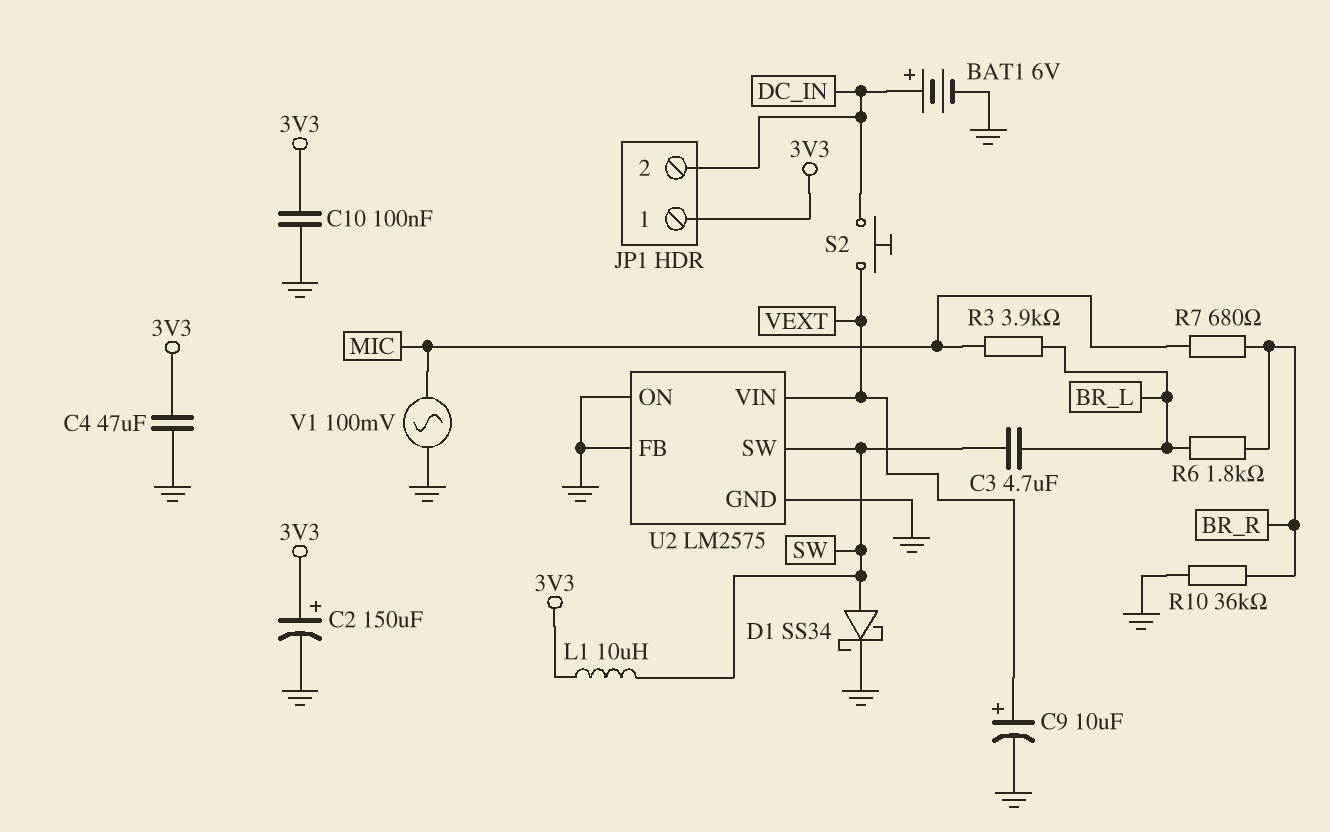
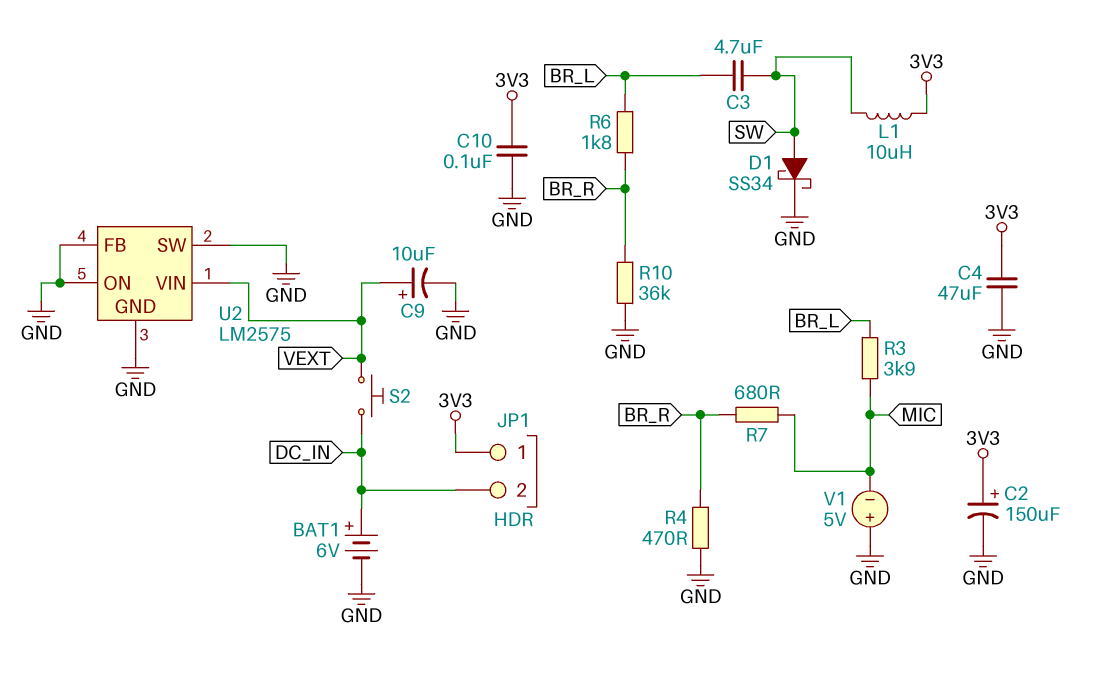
R4: none -> 470 (BR_R, GND)
U2 pin SW: SW -> GND
V1: AC 100mV (GND, MIC) -> 5V (plus GND, minus MIC)

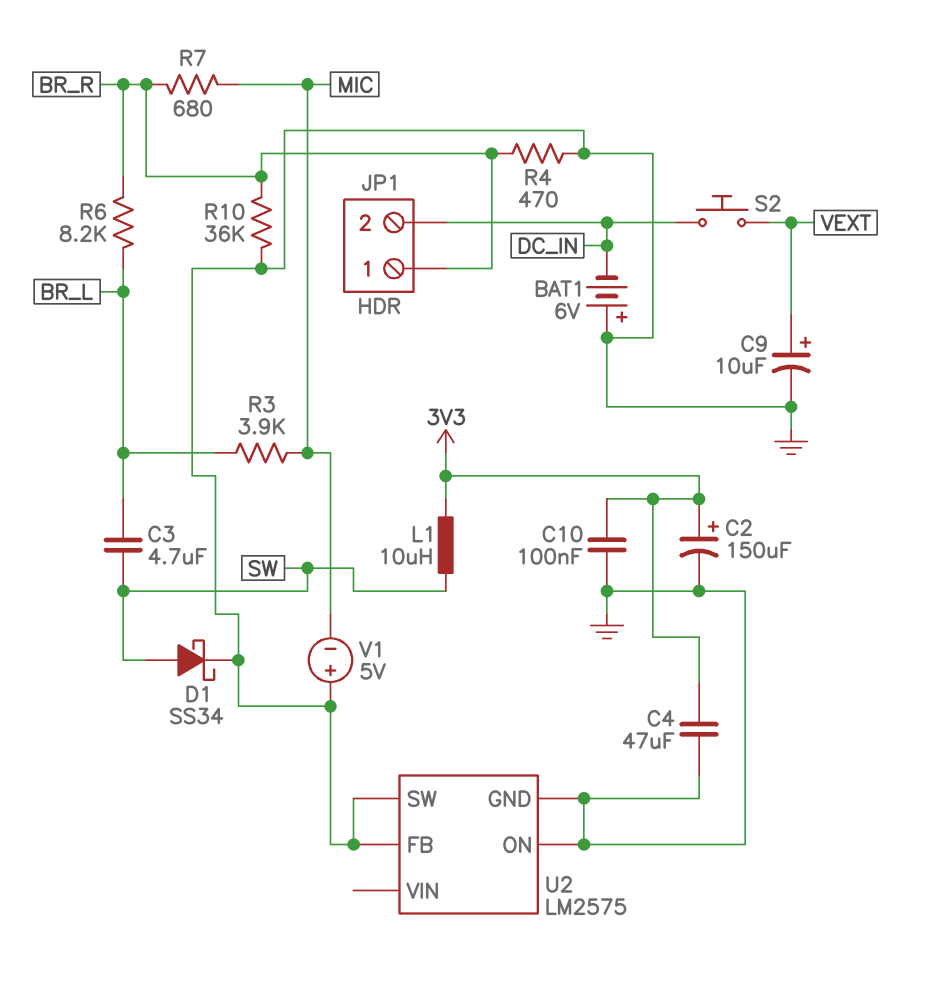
BAT1: 6V (plus DC_IN, minus GND) -> 6V (plus GND, minus DC_IN)
JP1 pin 1: 3V3 -> BR_R
R6: 1.8k (BR_L, BR_R) -> 8.2k (BR_L, BR_R)
U2 pin VIN: VEXT -> none

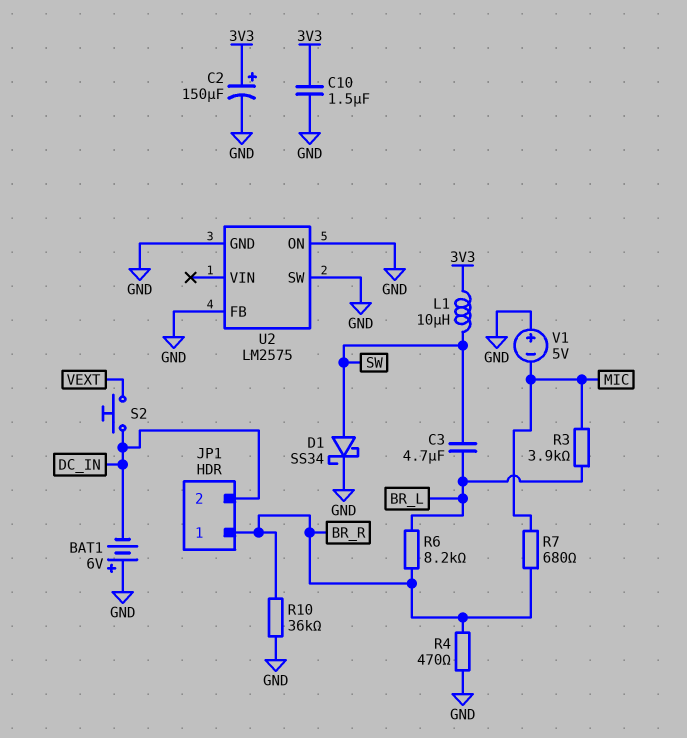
C4: 47uF (3V3, GND) -> none
C9: 10uF (plus VEXT, minus GND) -> none
C10: 100nF (3V3, GND) -> 1.5uF (3V3, GND)

